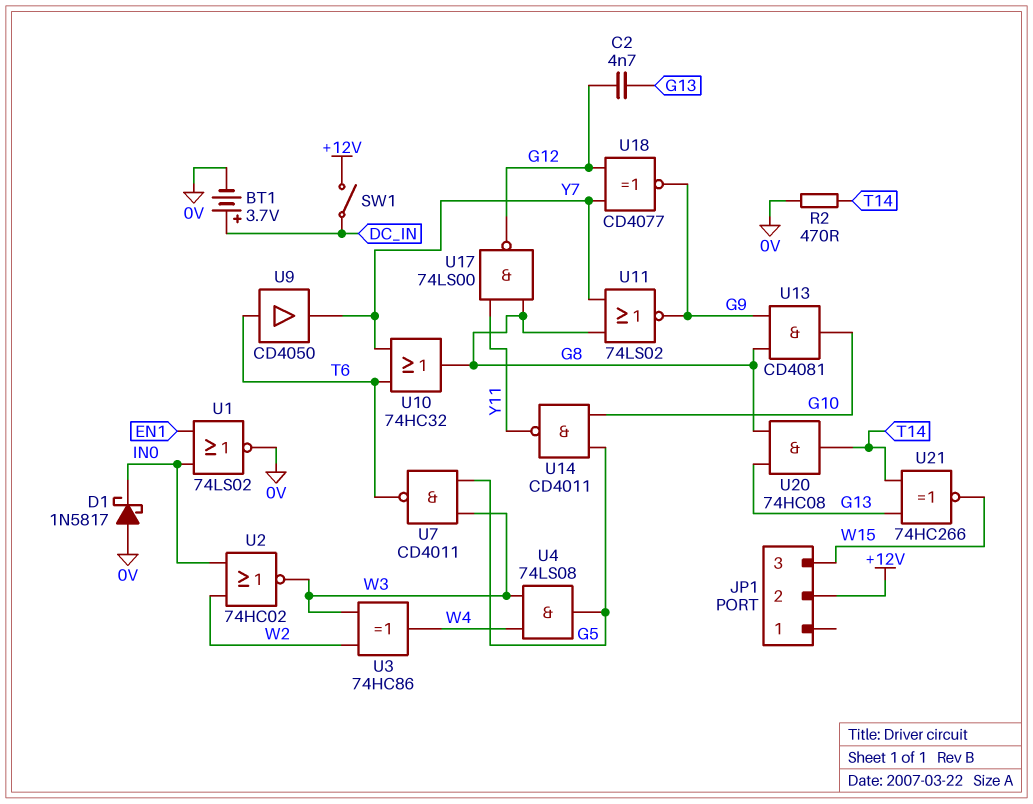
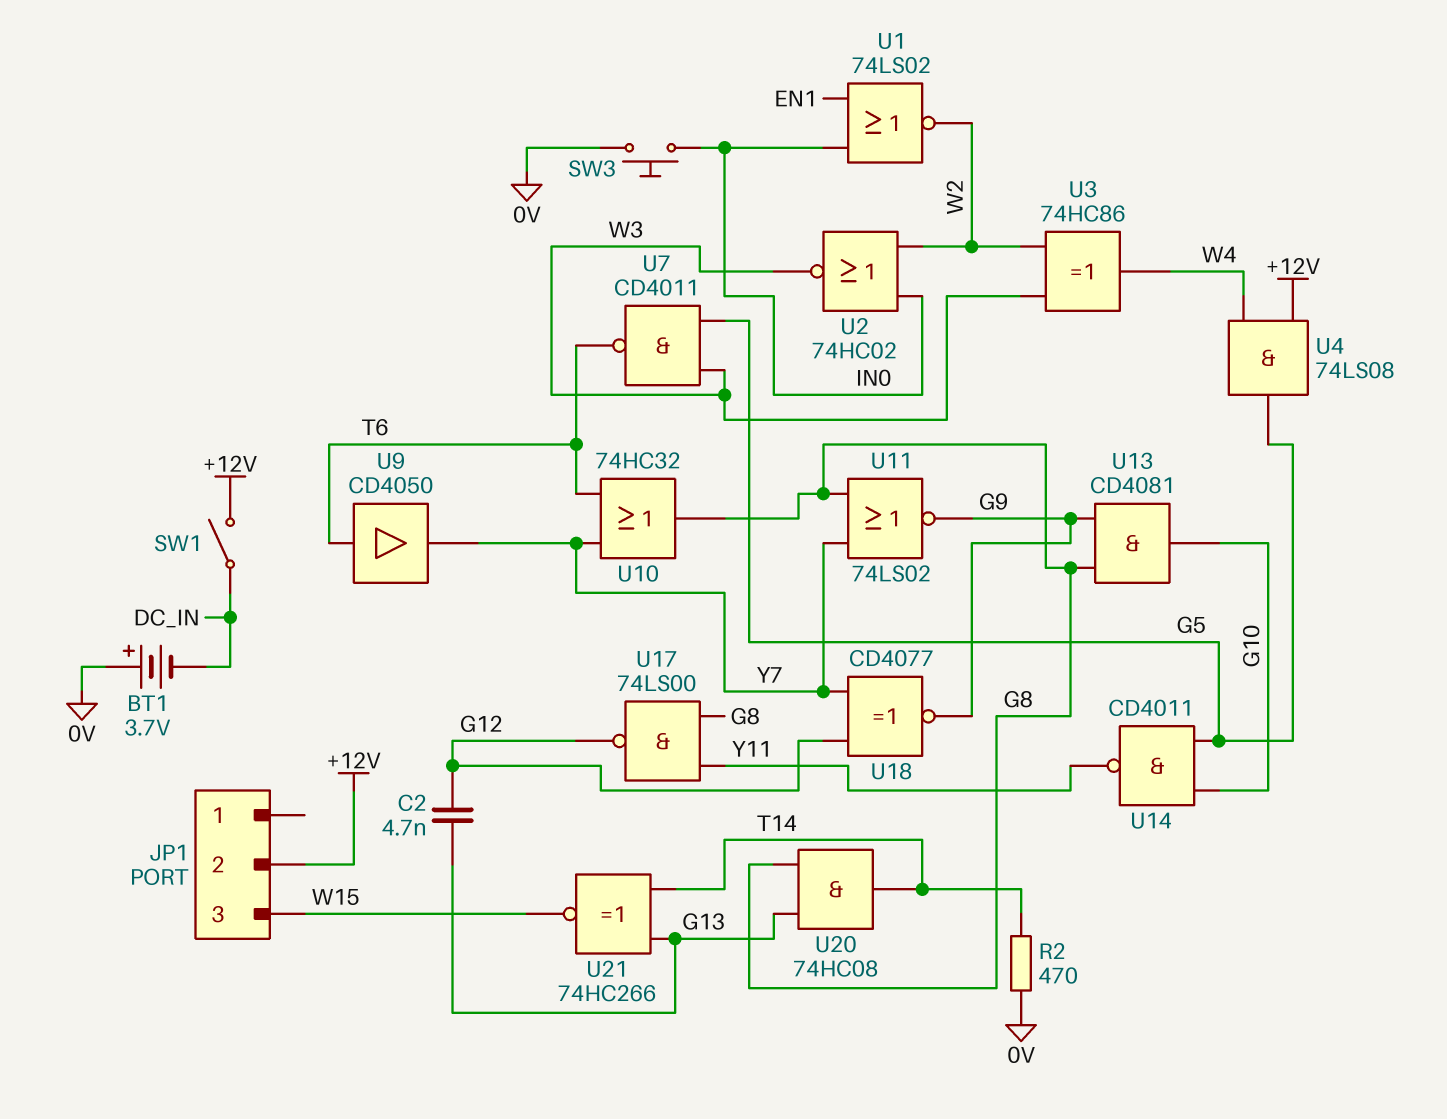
BT1: 3.7V (plus DC_IN, minus 0V) -> 3.7V (plus 0V, minus DC_IN)
D1: schottky 1N5817 (A 0V, K IN0) -> none
SW3: none -> button (0V, IN0)
U1: NOR 74LS02 (in EN1, in IN0, out 0V) -> NOR 74LS02 (in EN1, in IN0, out W2)
U4: AND 74LS08 (in W3, in W4, out G5) -> AND 74LS08 (in +12V, in W4, out G5)

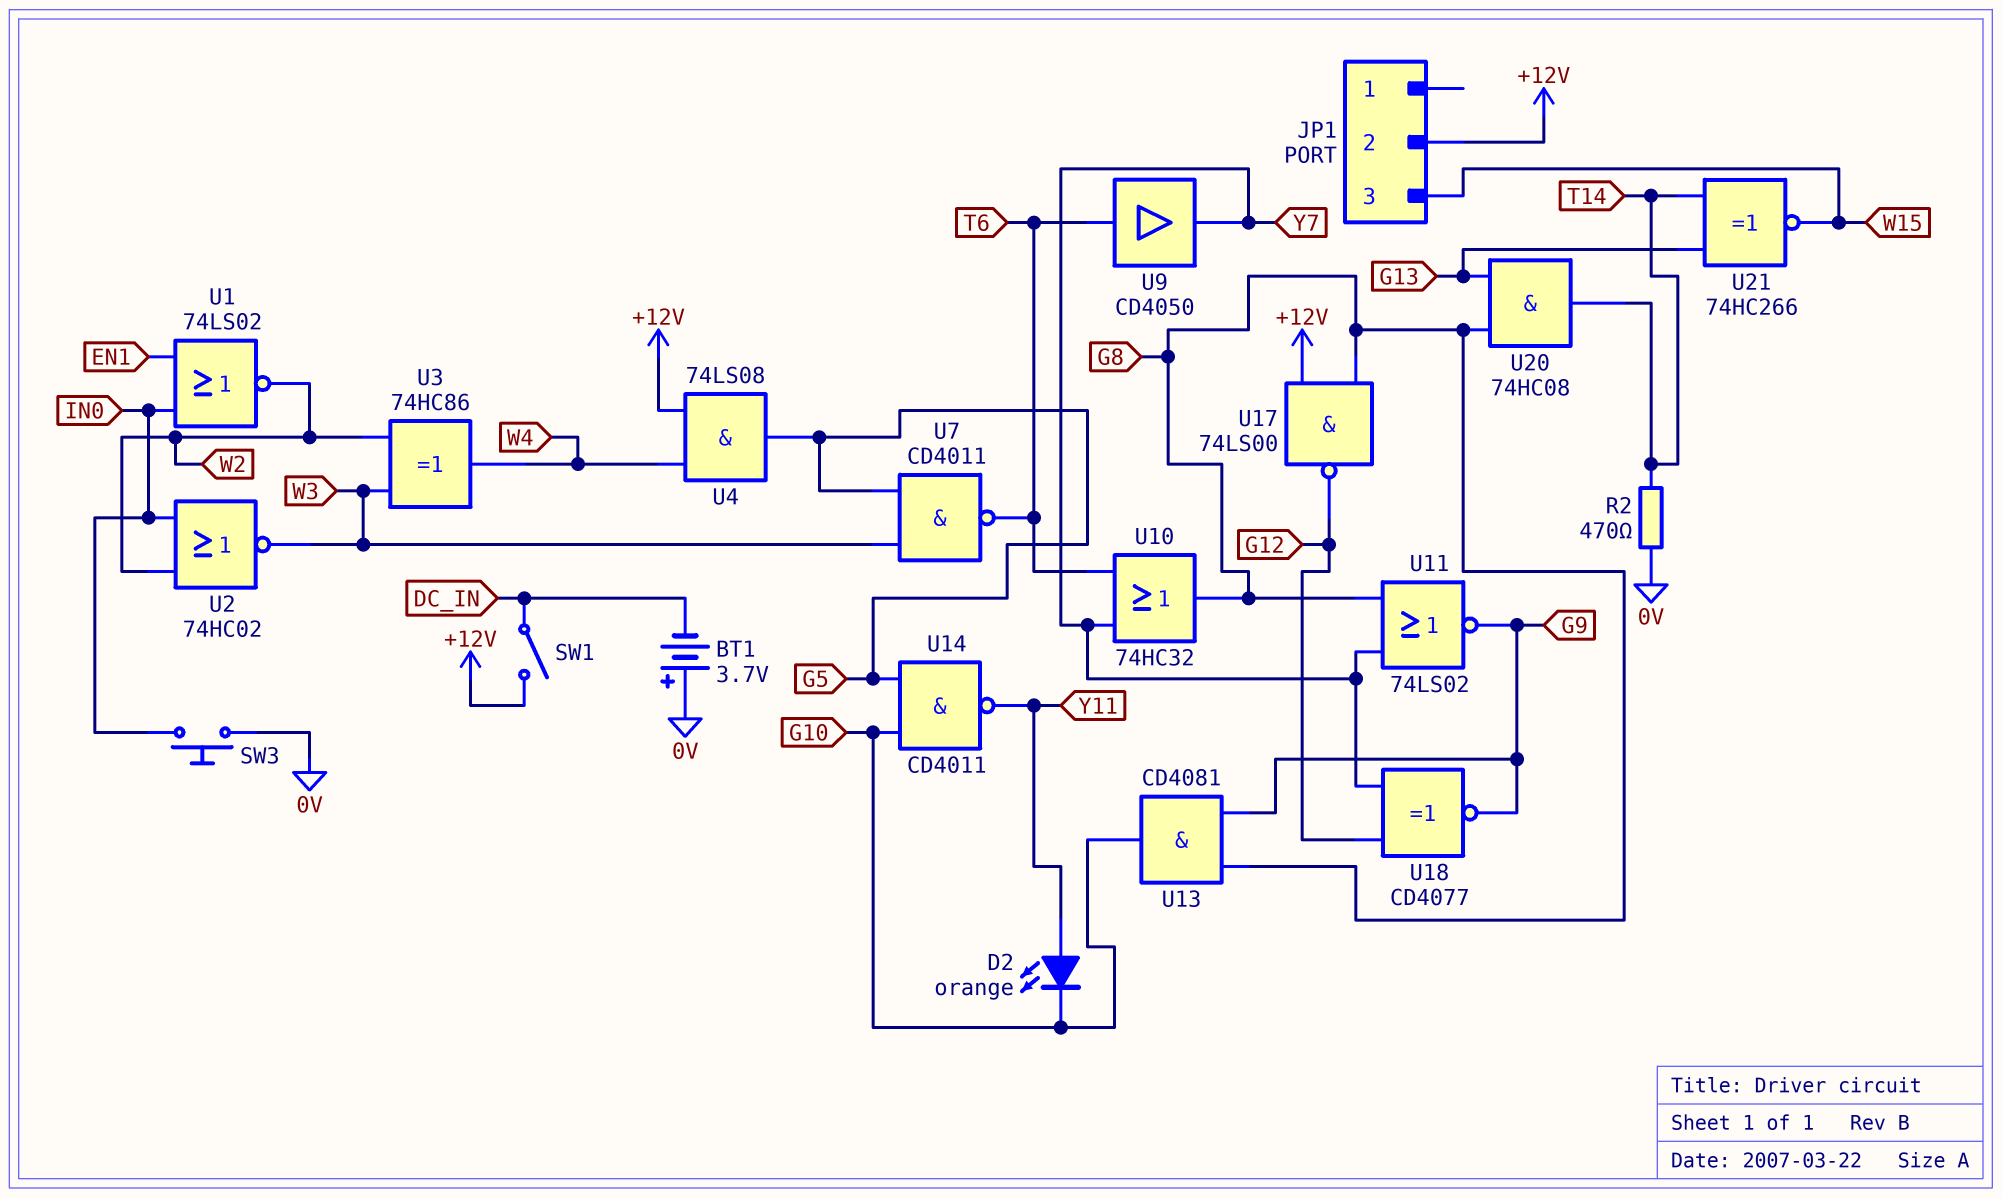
C2: 4.7nF (G12, G13) -> none
D2: none -> LED orange (A Y11, K G10)
U17: NAND 74LS00 (in G8, in Y11, out G12) -> NAND 74LS00 (in +12V, in G8, out G12)

